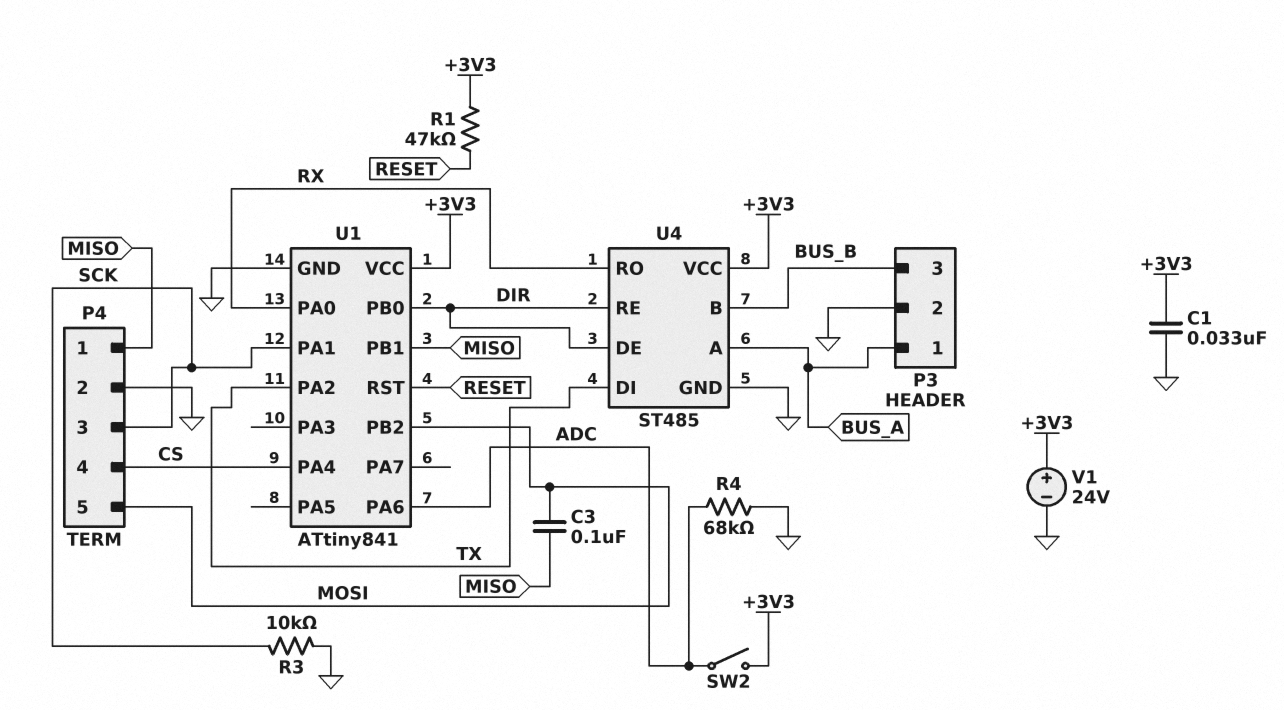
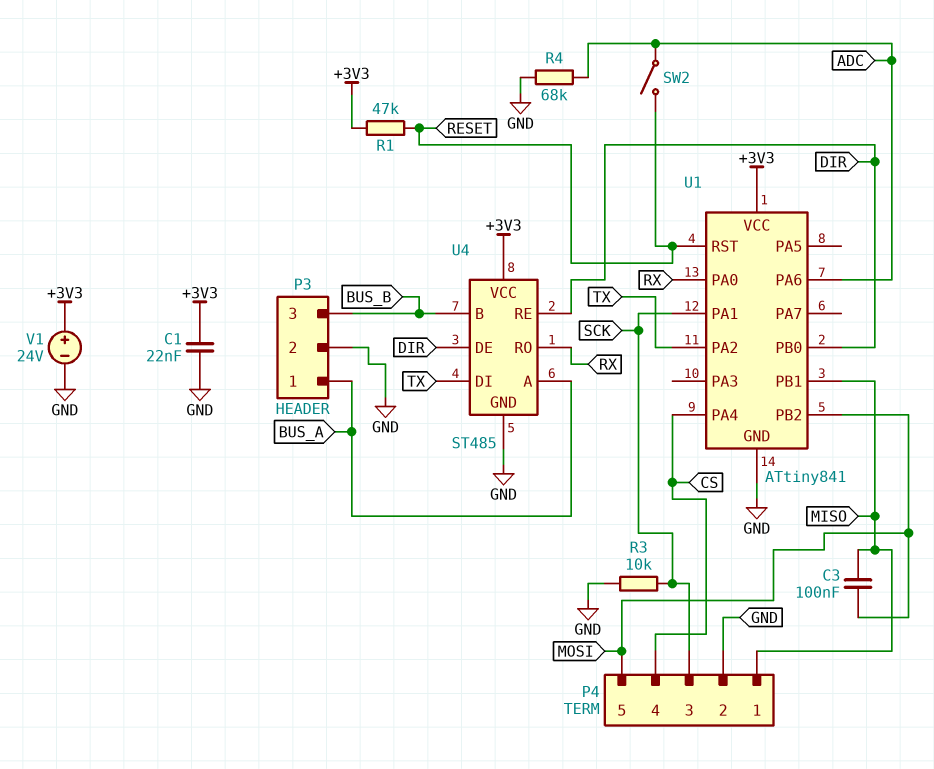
C1: 33nF (+3V3, GND) -> 22nF (+3V3, GND)
SW2: switch (+3V3, ADC) -> switch (ADC, RESET)

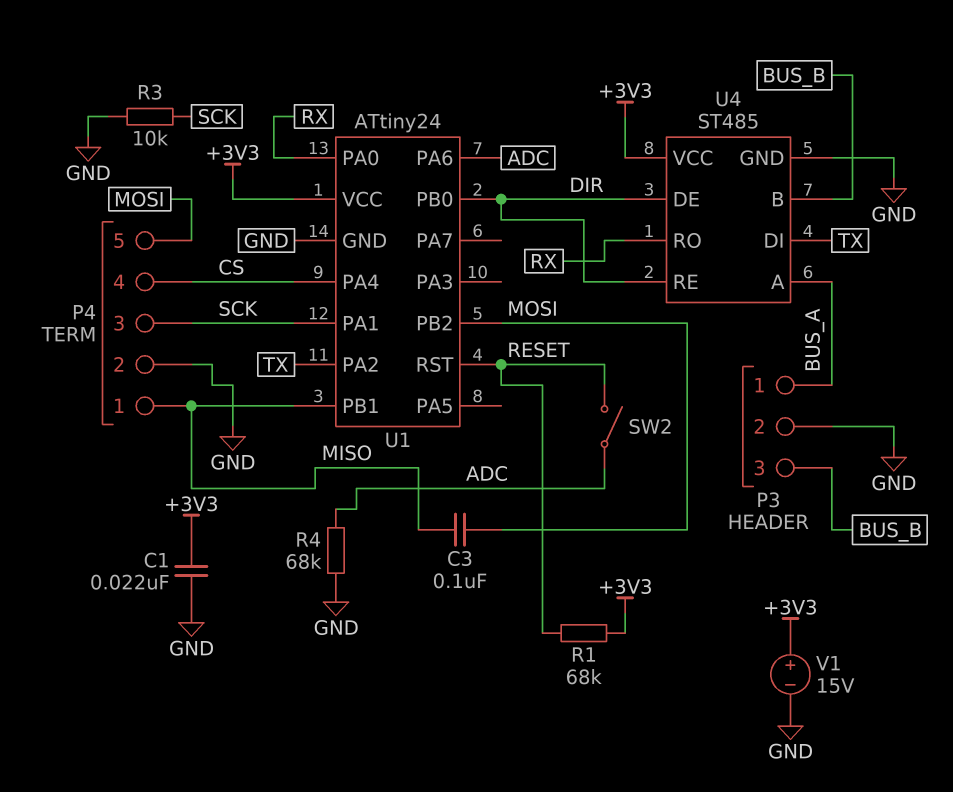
R1: 47k (+3V3, RESET) -> 68k (+3V3, RESET)
U1: ATtiny841 -> ATtiny24
V1: 24V (plus +3V3, minus GND) -> 15V (plus +3V3, minus GND)

